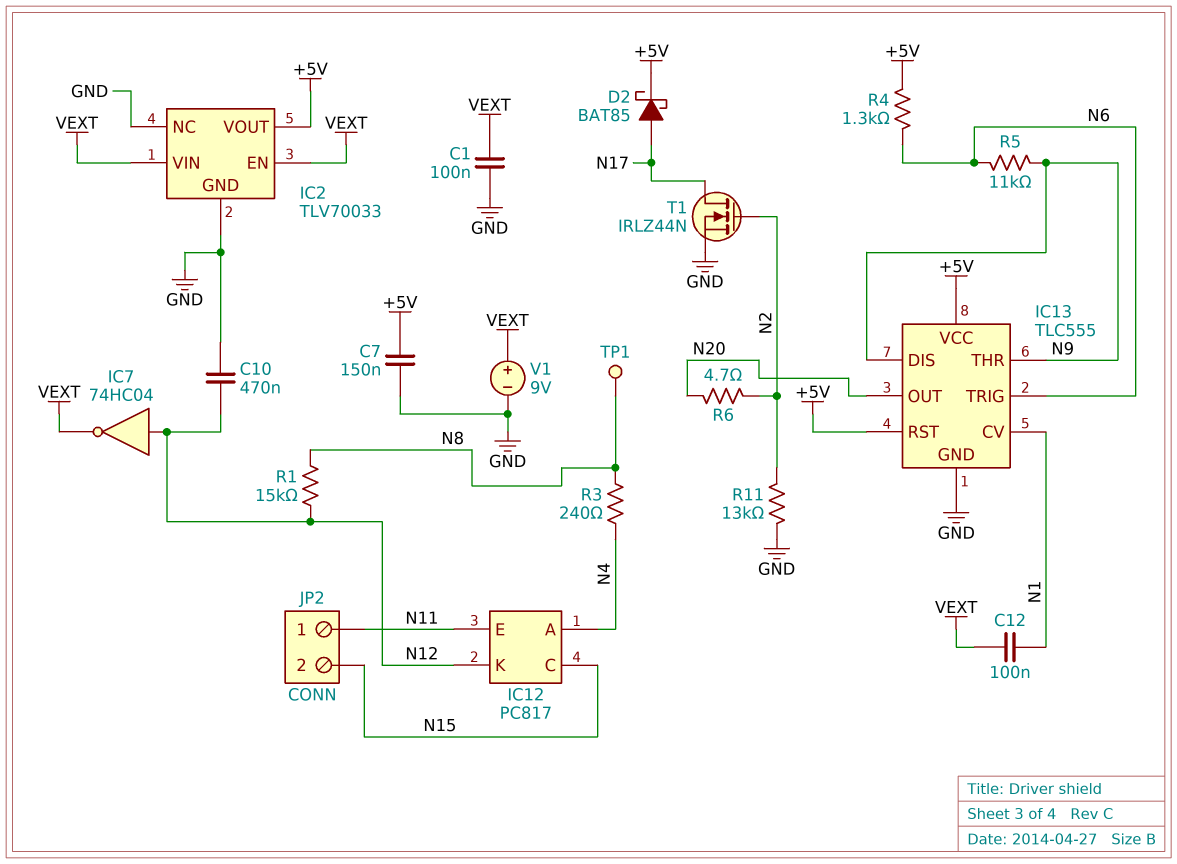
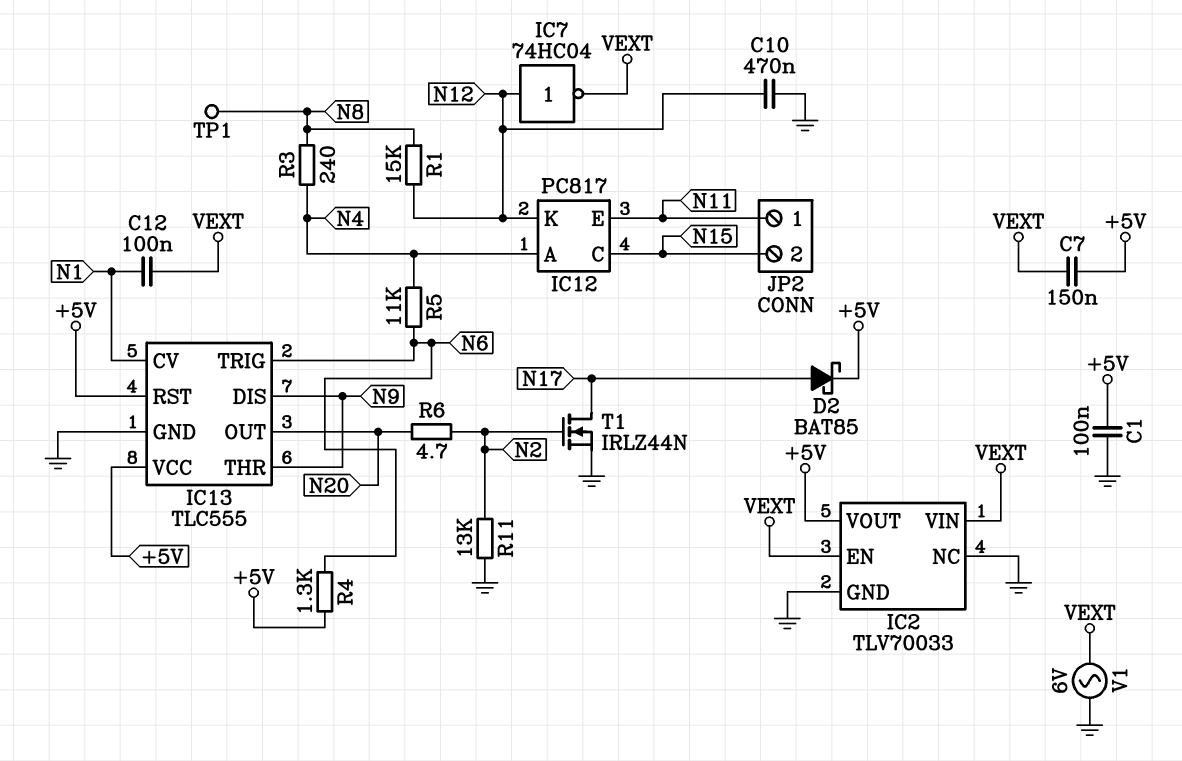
C1: 100nF (GND, VEXT) -> 100nF (+5V, GND)
C7: 150nF (+5V, GND) -> 150nF (+5V, VEXT)
R5: 11k (N6, N9) -> 11k (N4, N6)
V1: 9V (plus VEXT, minus GND) -> AC 6V (GND, VEXT)

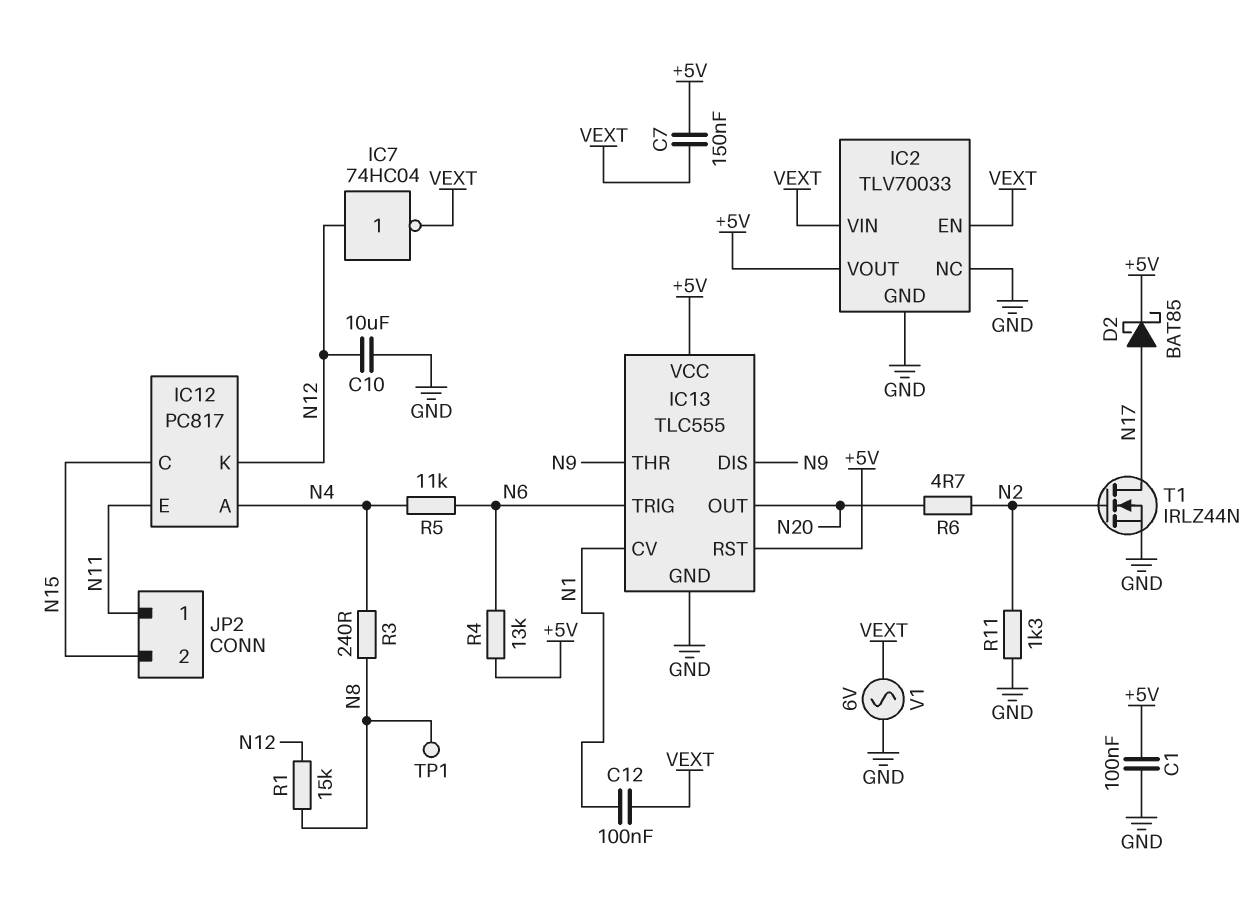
C10: 470nF (GND, N12) -> 10uF (GND, N12)
R4: 1.3k (+5V, N6) -> 13k (+5V, N6)
R11: 13k (GND, N2) -> 1.3k (GND, N2)

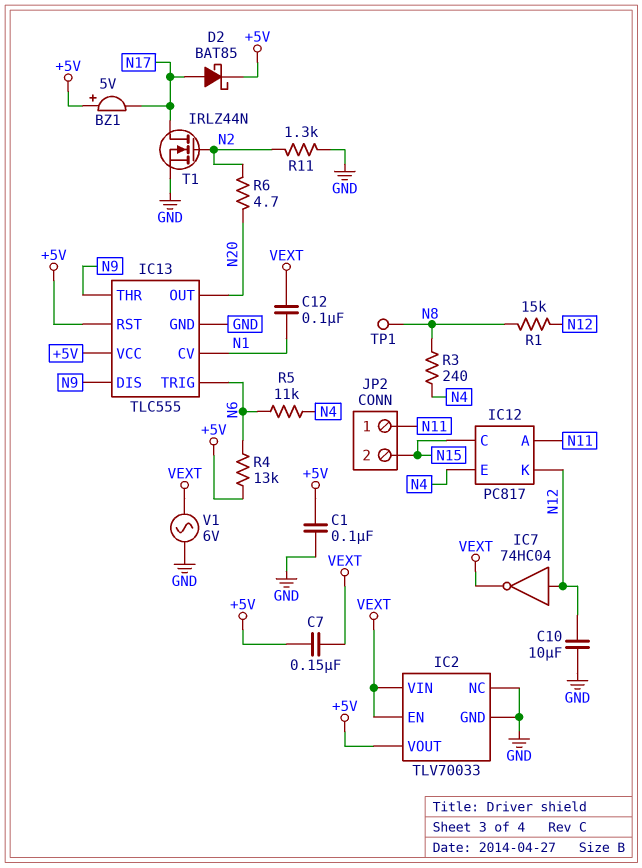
BZ1: none -> buzzer 5V (plus +5V, minus N17)
IC12 pin A: N4 -> N11
IC12 pin E: N11 -> N4

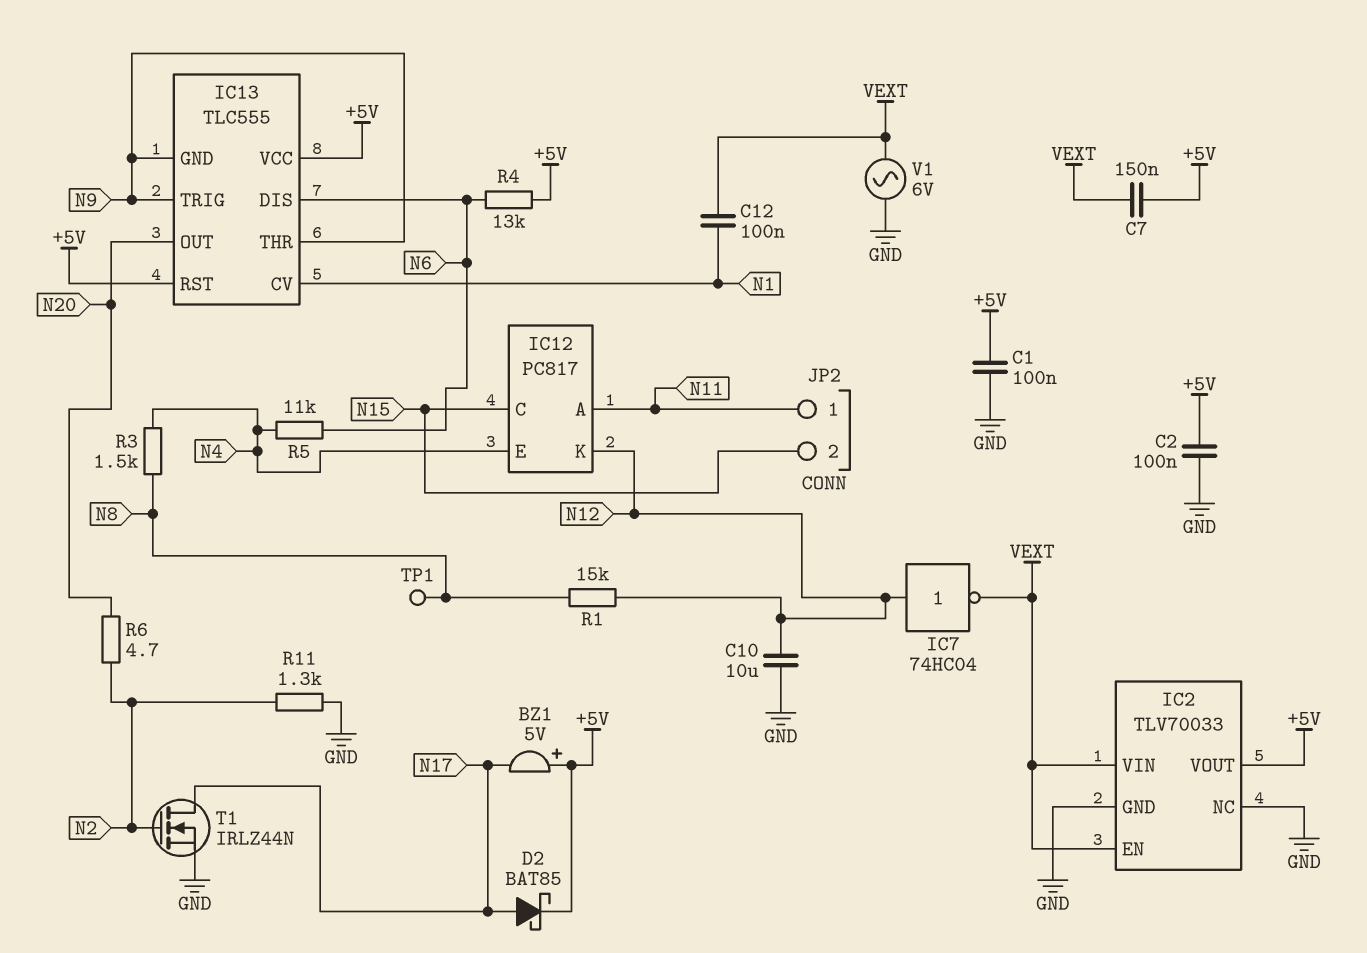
C2: none -> 100nF (+5V, GND)
IC13 pin DIS: N9 -> N6
IC13 pin GND: GND -> N9
IC13 pin TRIG: N6 -> N9
R3: 240 (N4, N8) -> 1.5k (N4, N8)

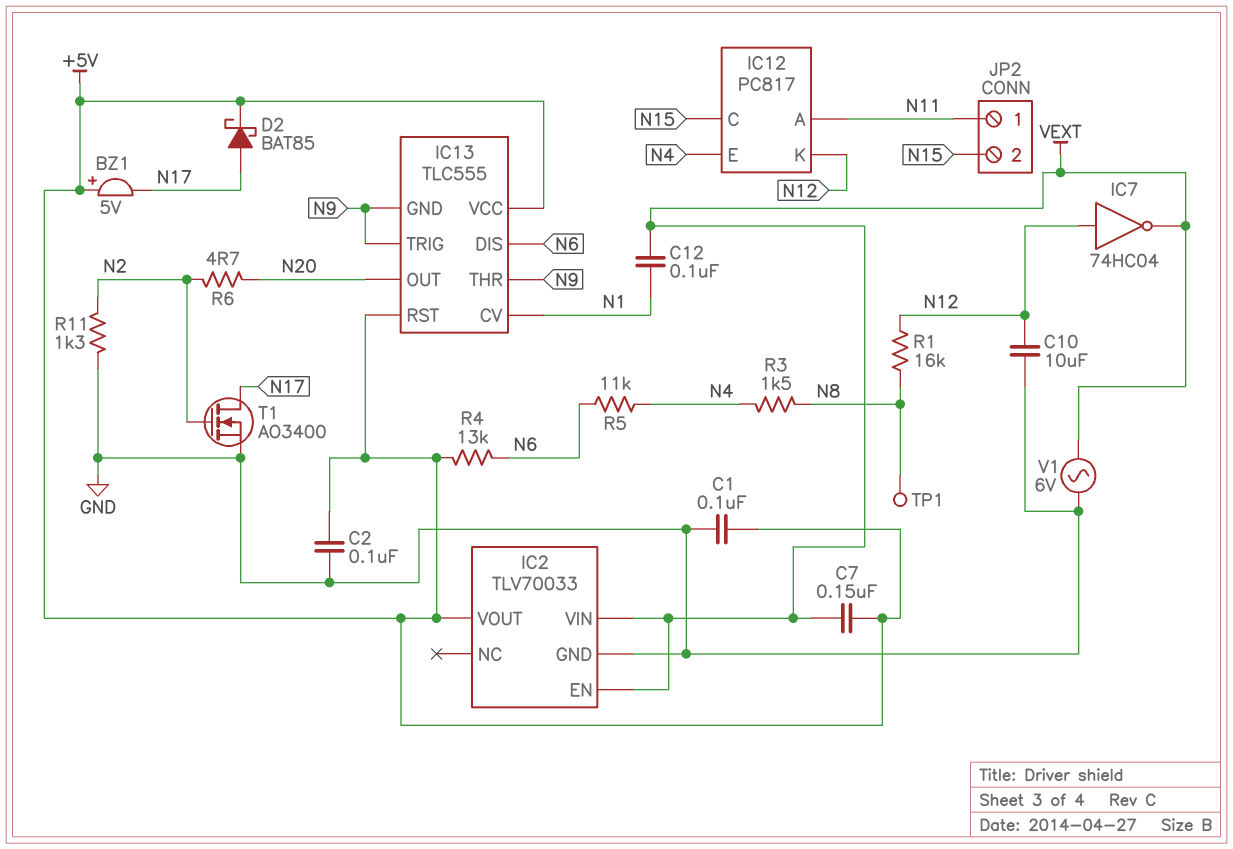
IC2 pin NC: GND -> none
R1: 15k (N8, N12) -> 16k (N8, N12)
T1: NMOS IRLZ44N (G N2, D N17, S GND) -> NMOS AO3400 (G N2, D N17, S GND)

